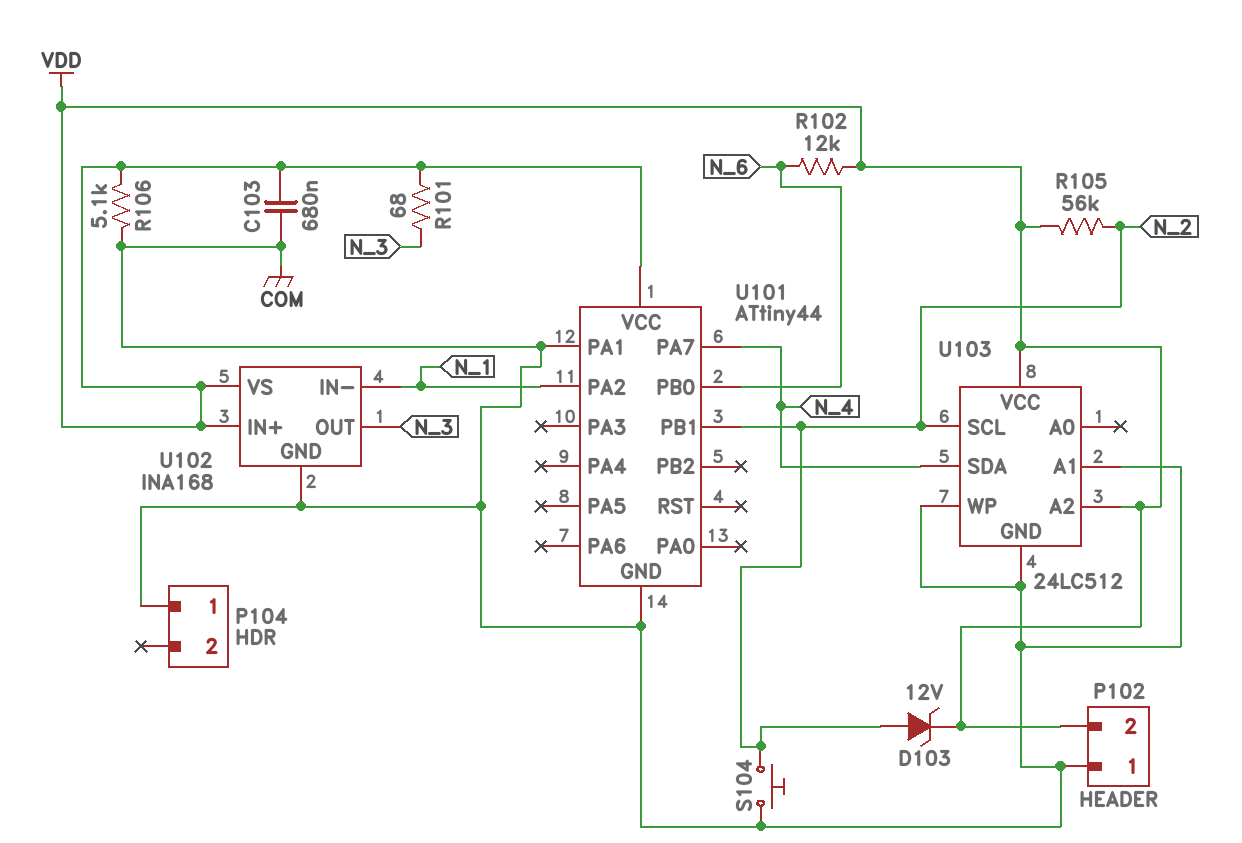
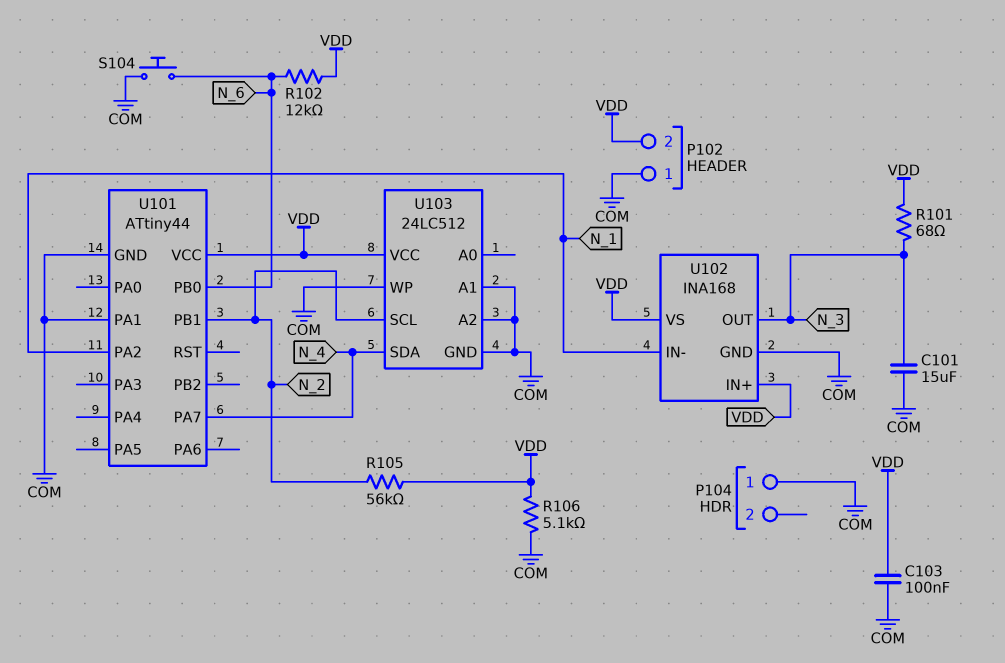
C101: none -> 15uF (COM, N_3)
C103: 680nF (COM, VDD) -> 100nF (COM, VDD)
D103: zener 12V (A N_2, K VDD) -> none
S104: button (COM, N_2) -> button (COM, N_6)
U103 pin A2: VDD -> COM

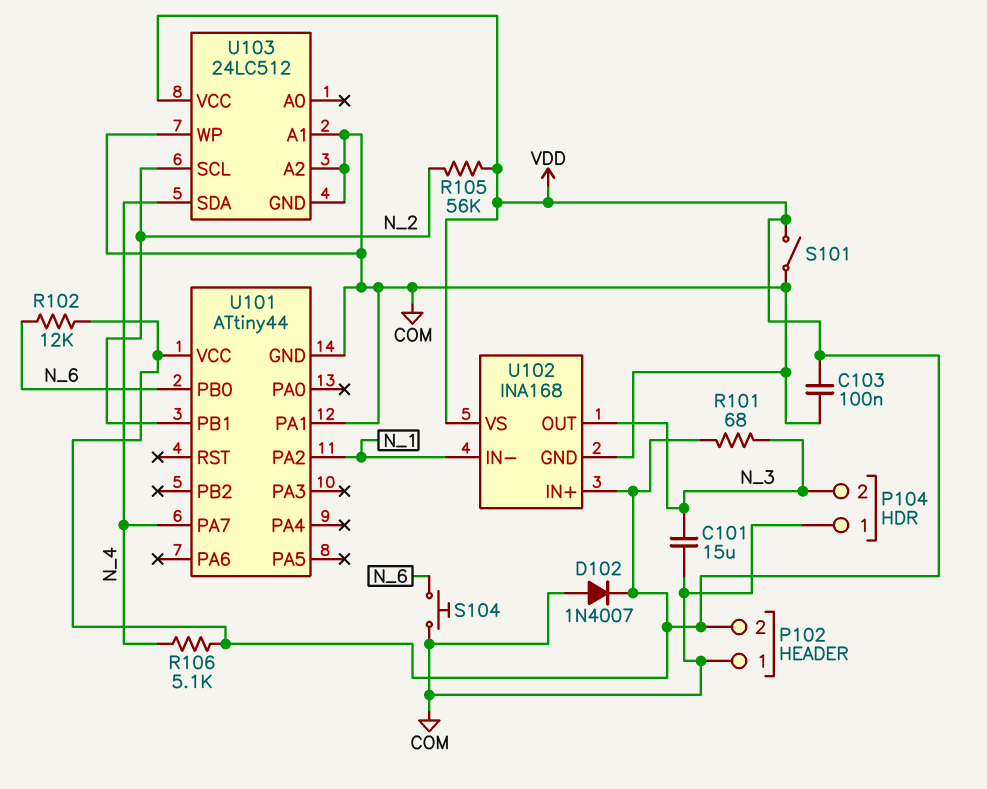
D102: none -> diode 1N4007 (A COM, K VDD)
P104 pin 2: none -> N_3
R106: 5.1k (COM, VDD) -> 5.1k (N_4, VDD)
S101: none -> switch (COM, VDD)

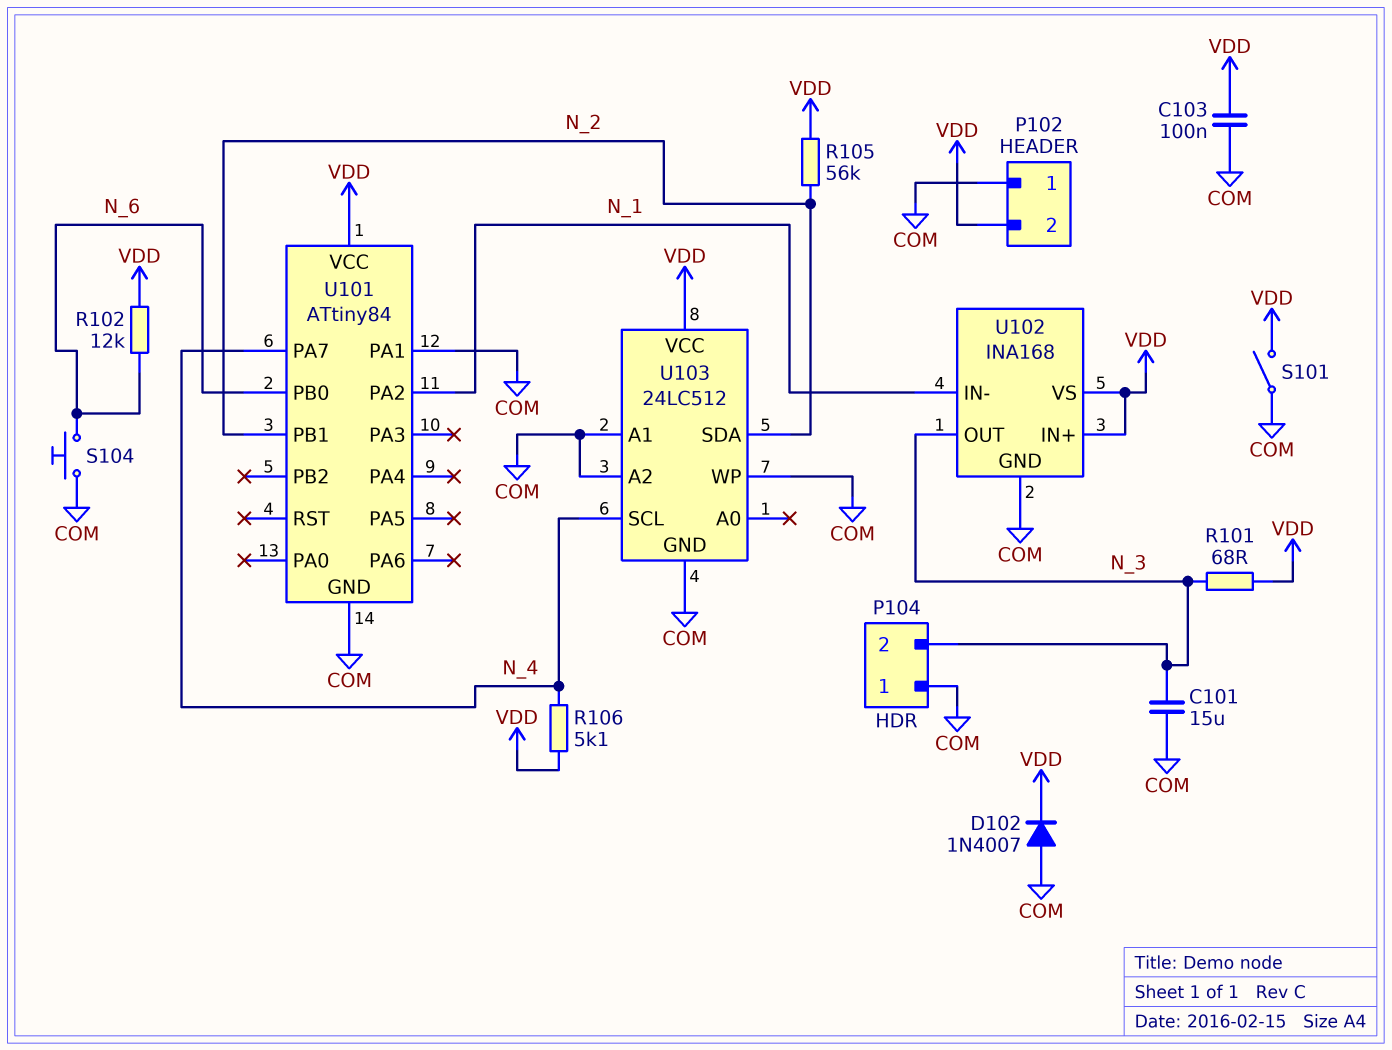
U101: ATtiny44 -> ATtiny84
U103 pin SCL: N_2 -> N_4
U103 pin SDA: N_4 -> N_2

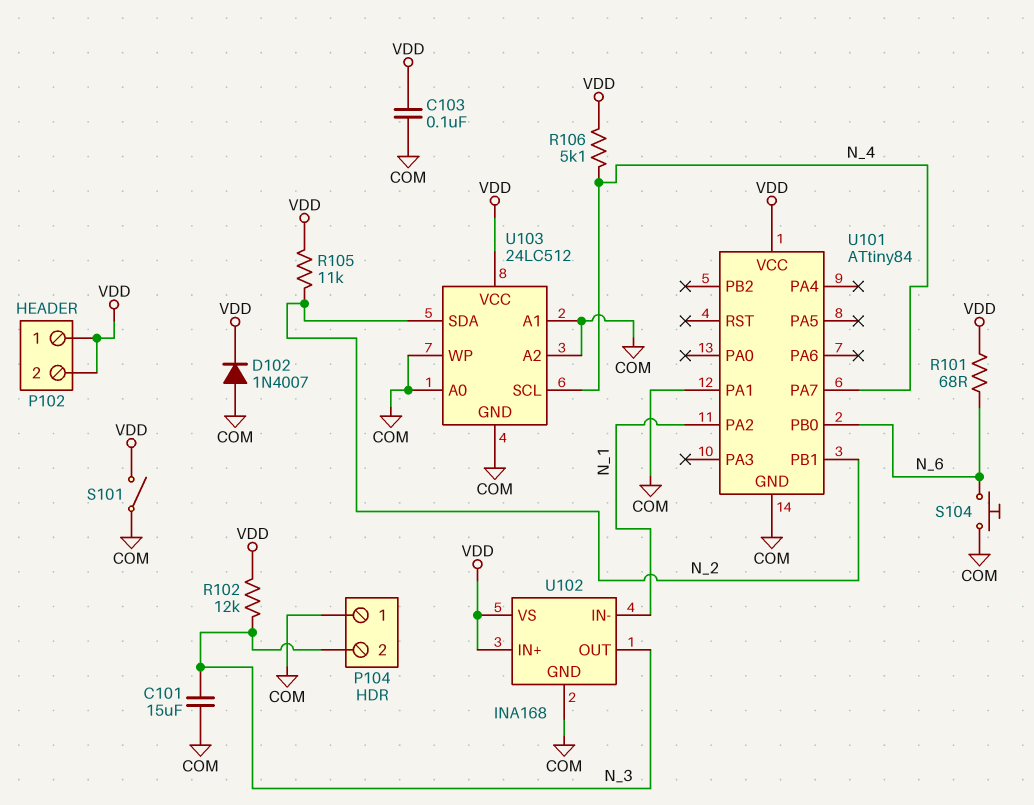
P102 pin 1: COM -> VDD
R101: 68 (N_3, VDD) -> 68 (N_6, VDD)
R102: 12k (N_6, VDD) -> 12k (N_3, VDD)
R105: 56k (N_2, VDD) -> 11k (N_2, VDD)
U103 pin A0: none -> COM

